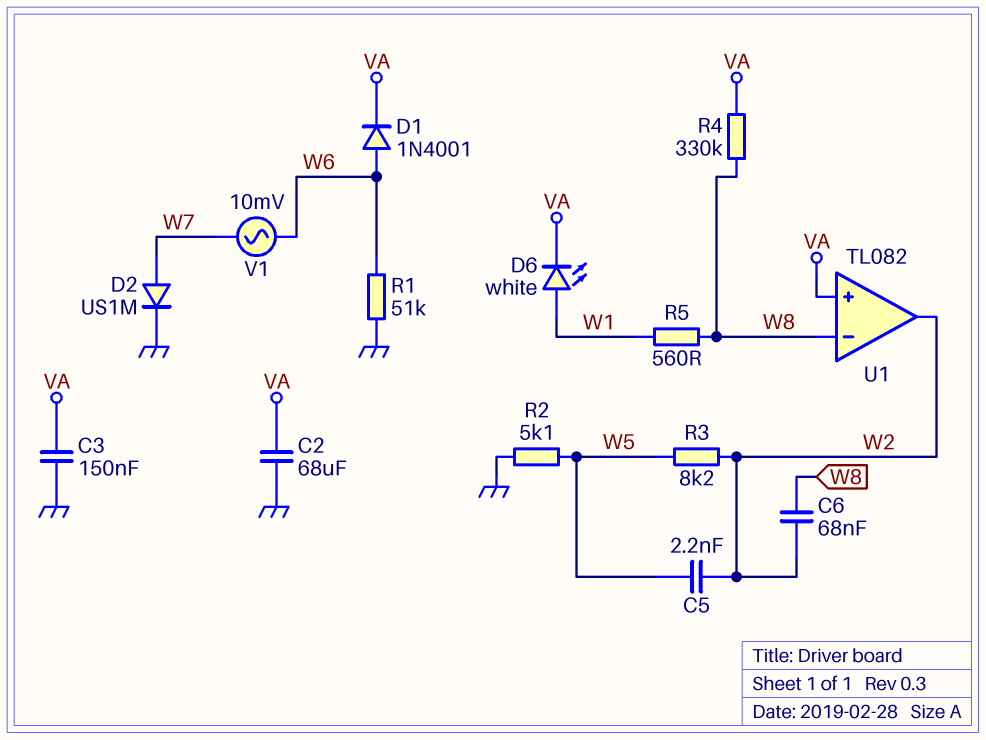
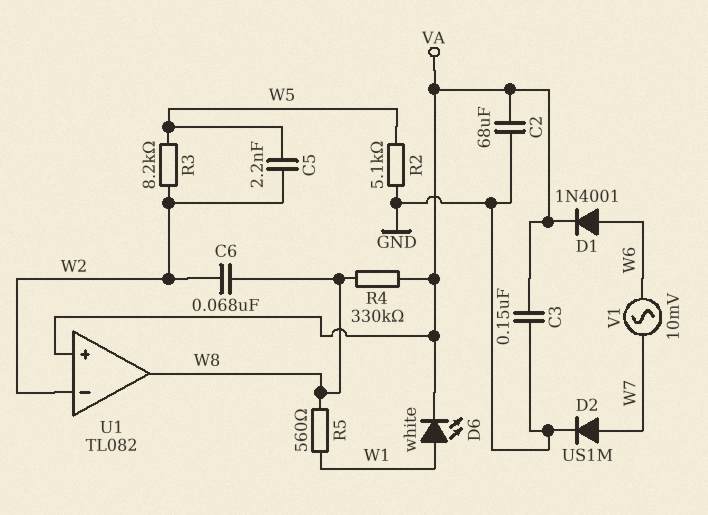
R1: 51k (GND, W6) -> none
U1 pin in-: W8 -> W2
U1 pin out: W2 -> W8

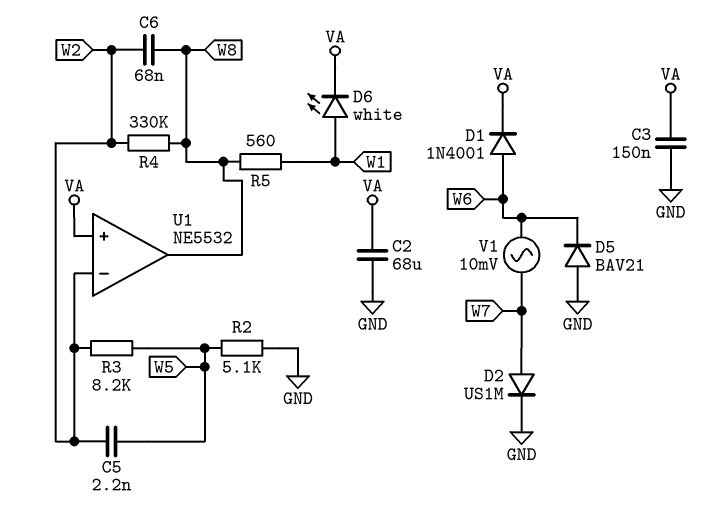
D5: none -> diode BAV21 (A GND, K W6)
R4: 330k (VA, W8) -> 330k (W2, W8)
U1: TL082 -> NE5532

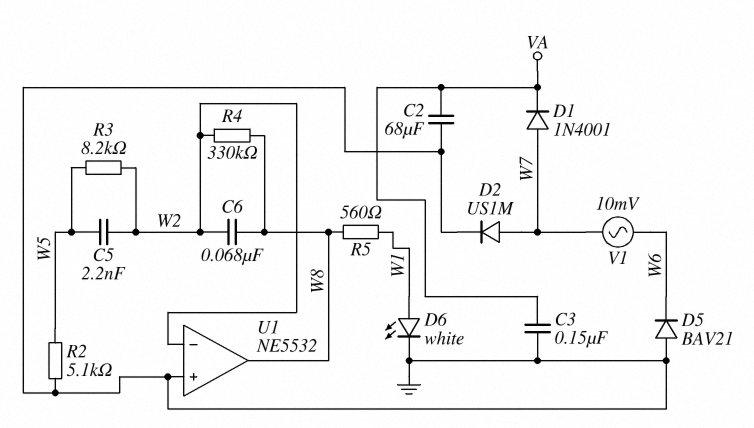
D1: diode 1N4001 (A W6, K VA) -> diode 1N4001 (A W7, K VA)
D6: LED white (A W1, K VA) -> LED white (A W1, K GND)
U1 pin in+: VA -> GND

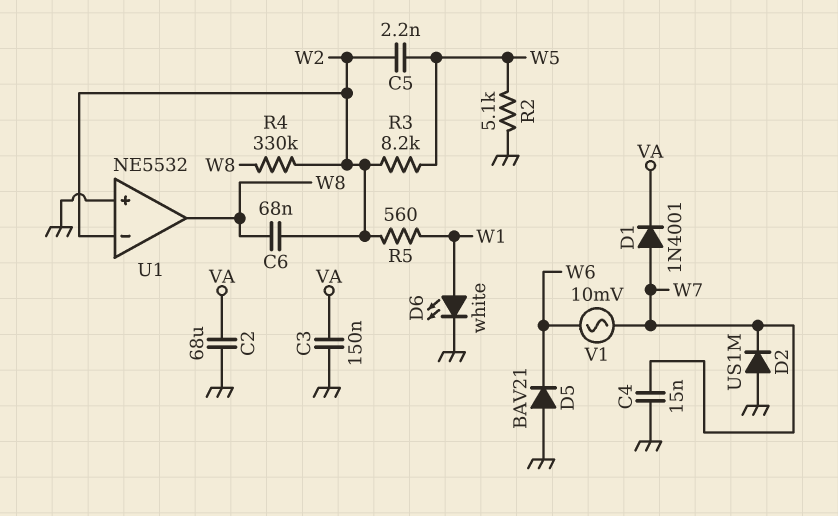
C4: none -> 15nF (GND, W7)
D2: diode US1M (A W7, K GND) -> diode US1M (A GND, K W7)
R5: 560 (W1, W8) -> 560 (W1, W2)

